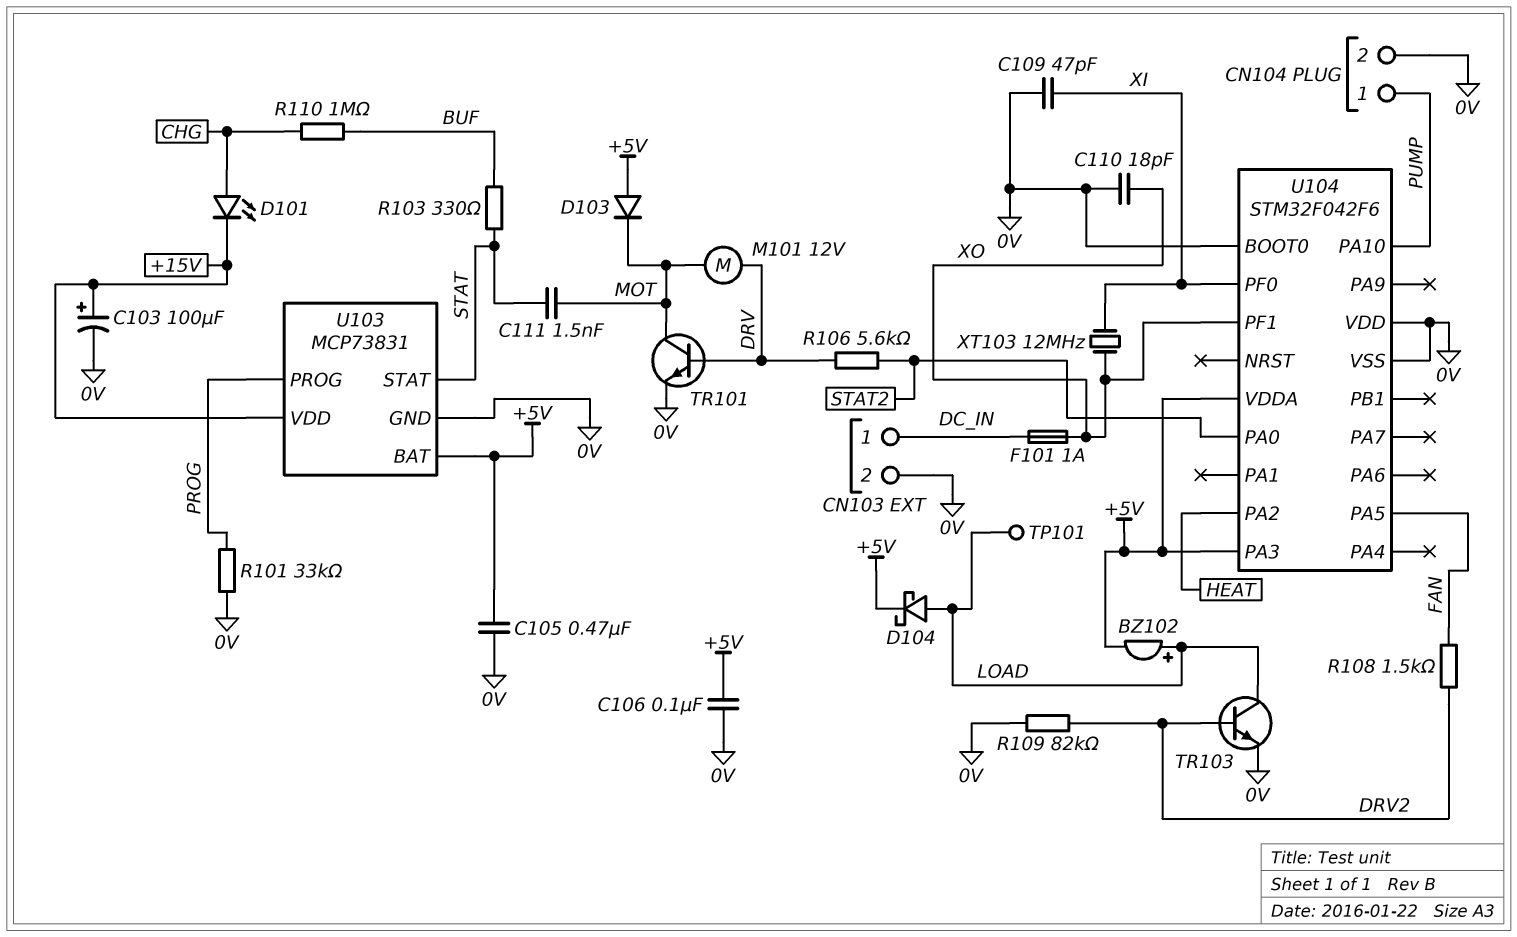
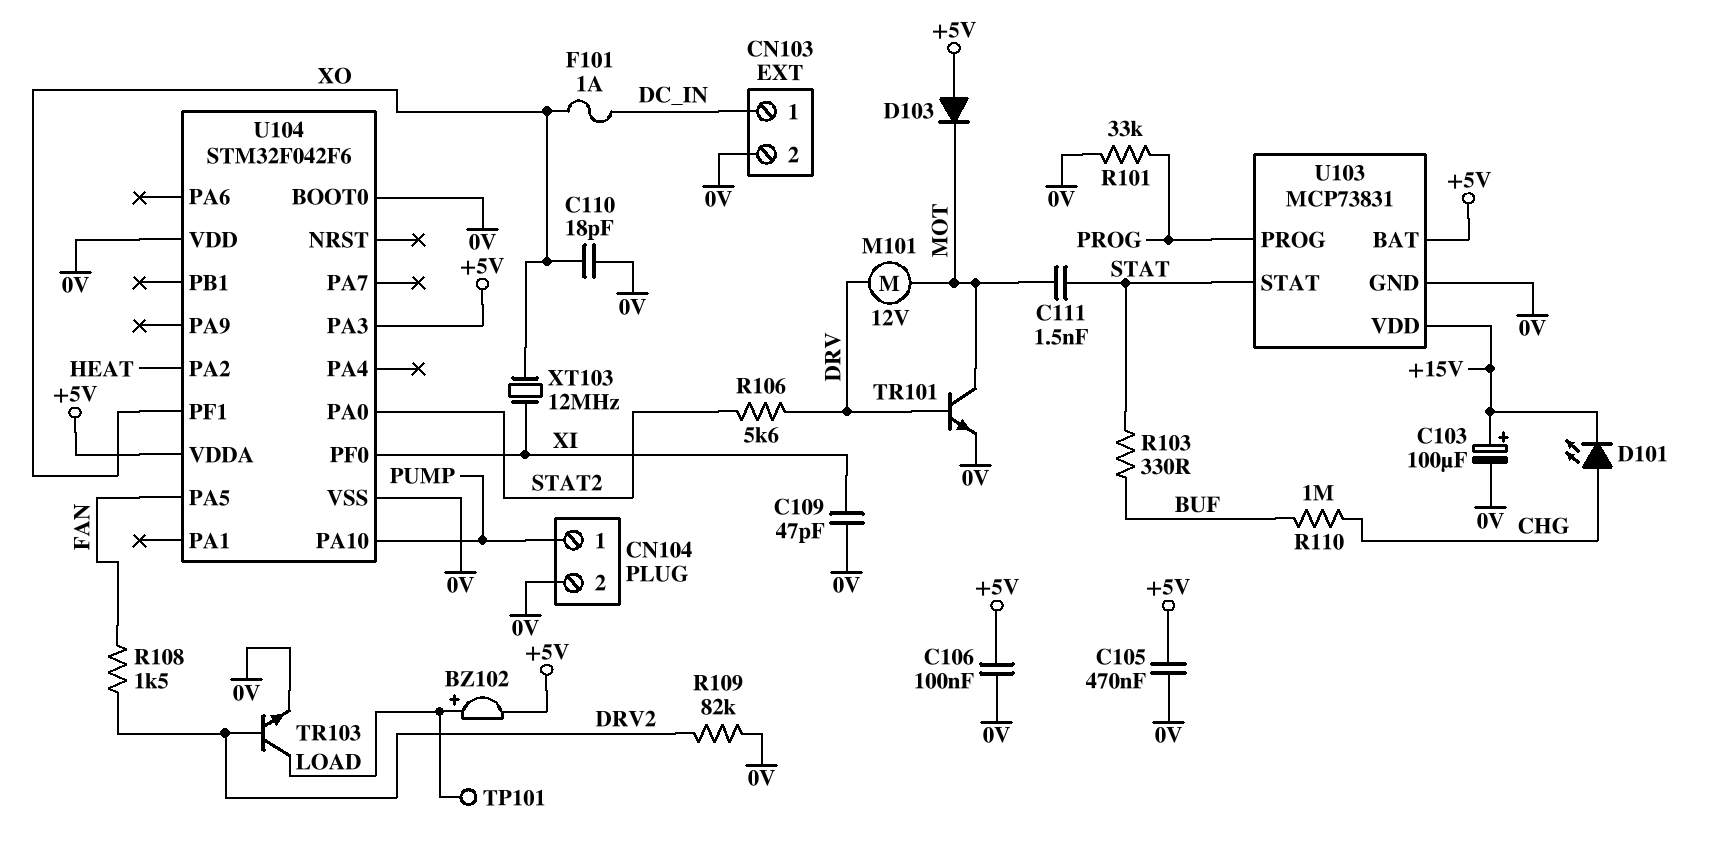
D104: schottky (A LOAD, K +5V) -> none

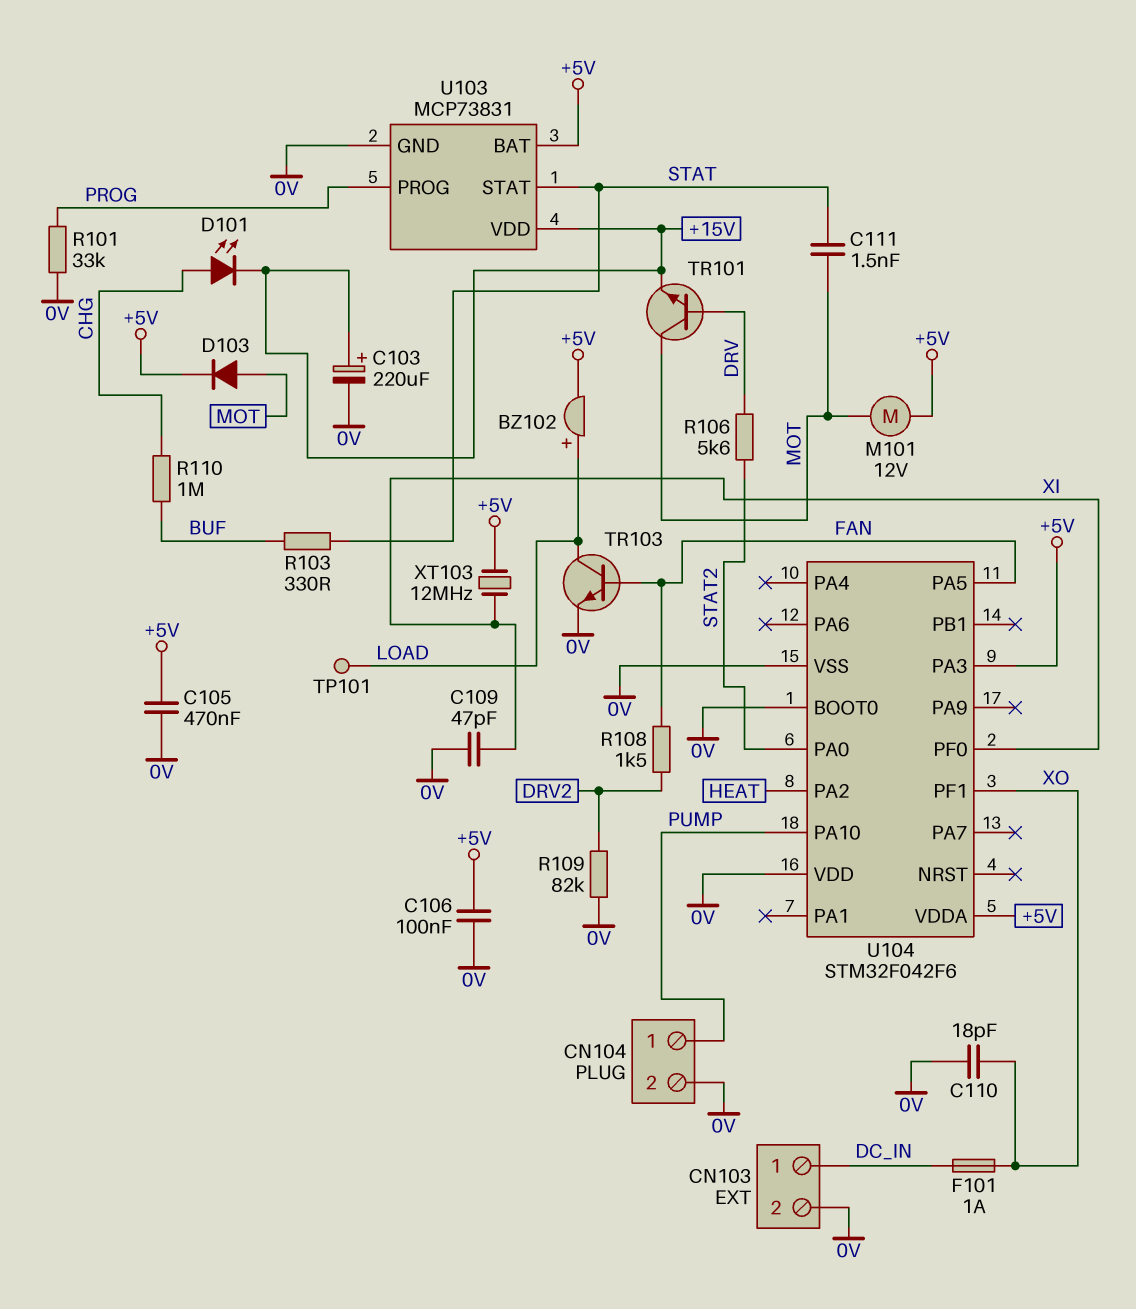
C103: 100uF (plus +15V, minus 0V) -> 220uF (plus +15V, minus 0V)
D103: diode (A +5V, K MOT) -> diode (A MOT, K +5V)
M101: motor 12V (DRV, MOT) -> motor 12V (+5V, MOT)
TR101: NPN (B DRV, C MOT, E 0V) -> NPN (B DRV, C MOT, E +15V)
TR103: NPN (B DRV2, C LOAD, E 0V) -> NPN (B FAN, C LOAD, E 0V)
XT103: 12MHz (XI, XO) -> 12MHz (+5V, XI)

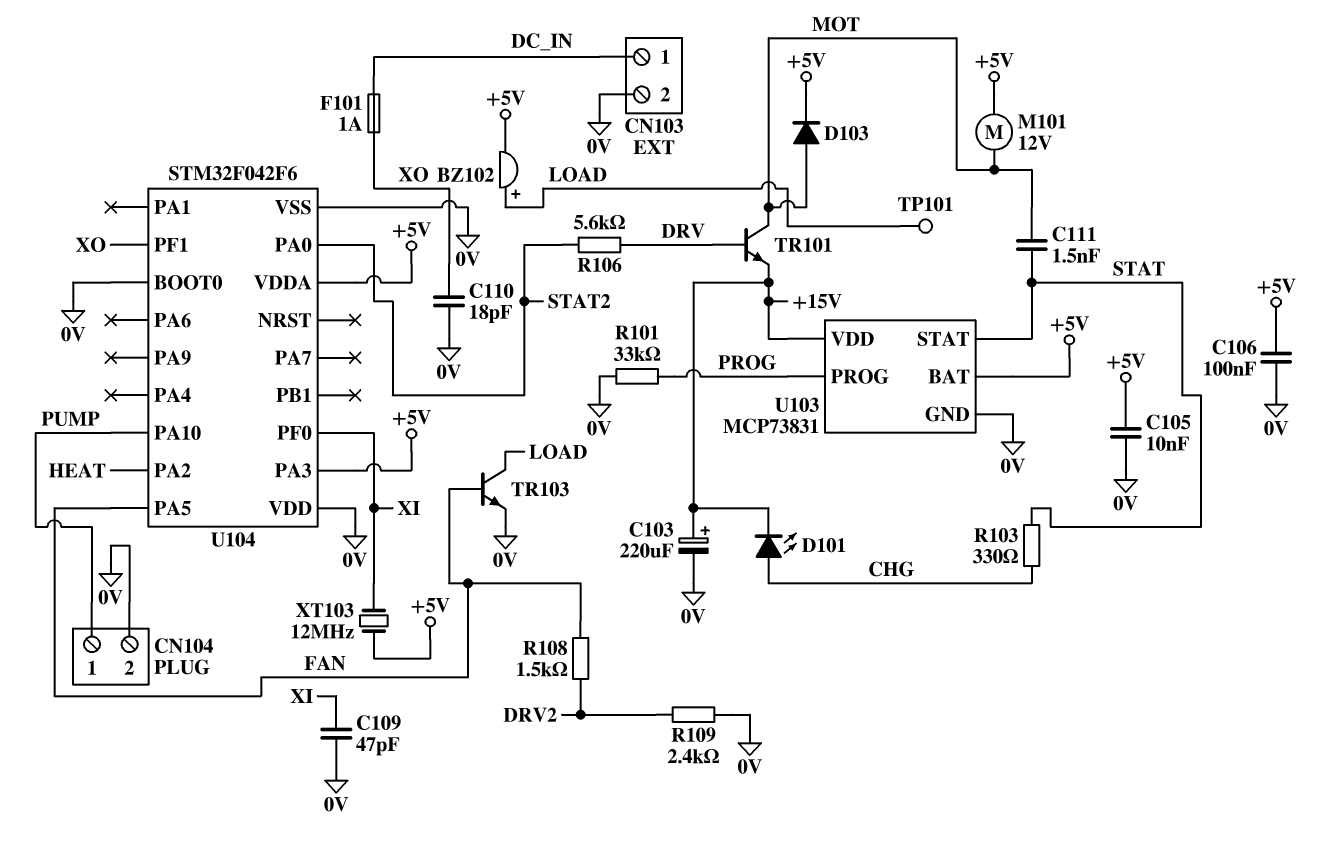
C105: 470nF (+5V, 0V) -> 10nF (+5V, 0V)
R103: 330 (BUF, STAT) -> 330 (CHG, STAT)
R109: 82k (0V, DRV2) -> 2.4k (0V, DRV2)
R110: 1M (BUF, CHG) -> none

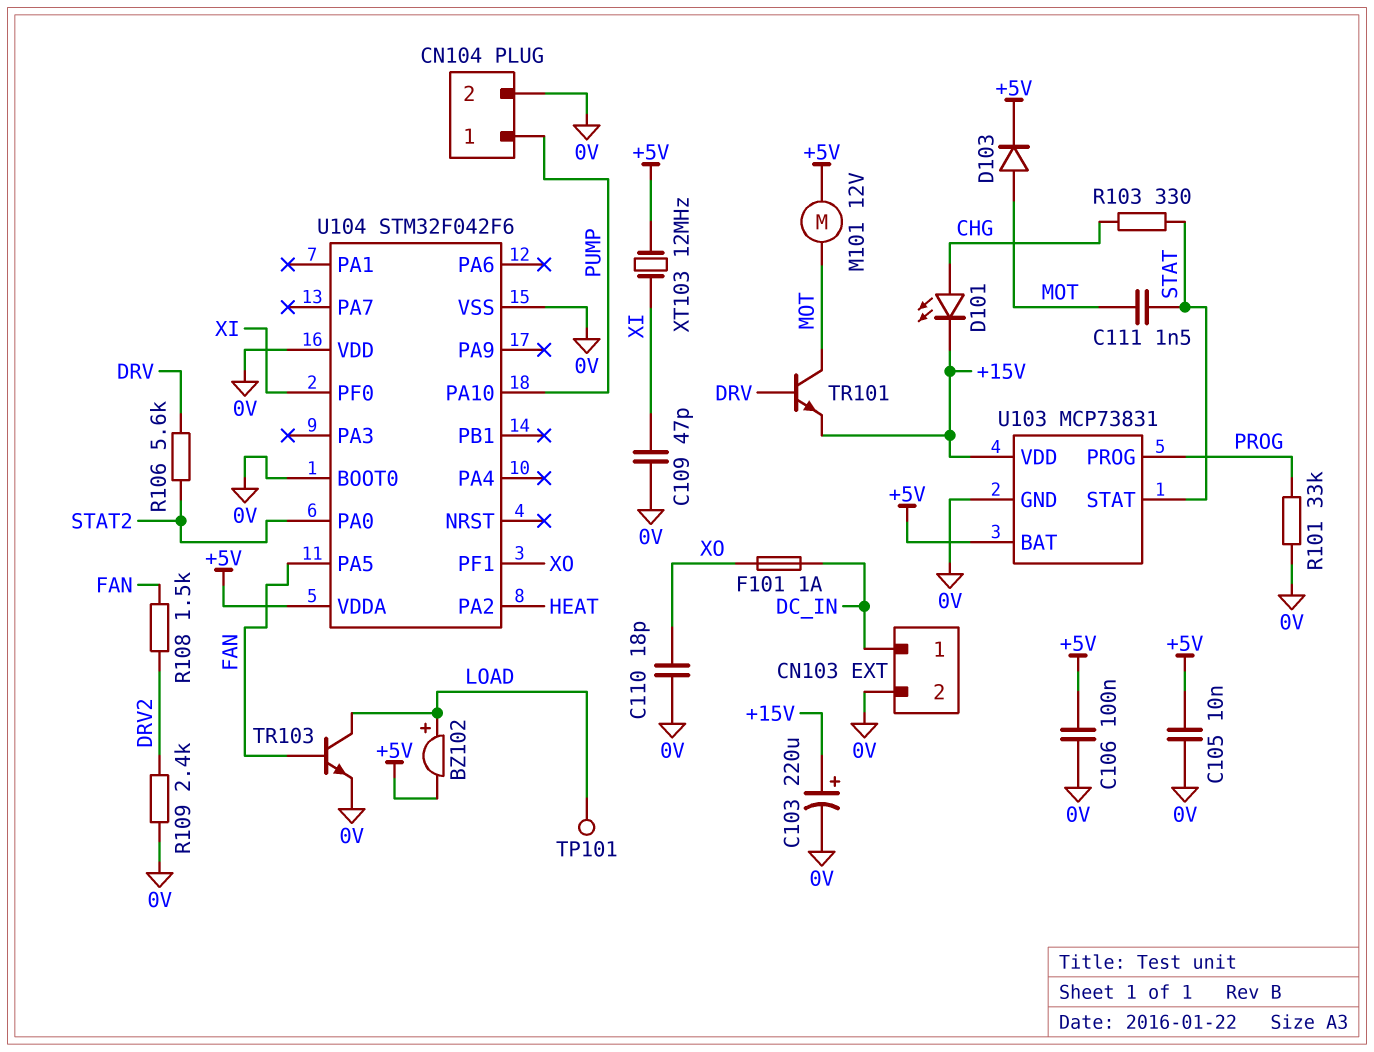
U104 pin PA3: +5V -> none

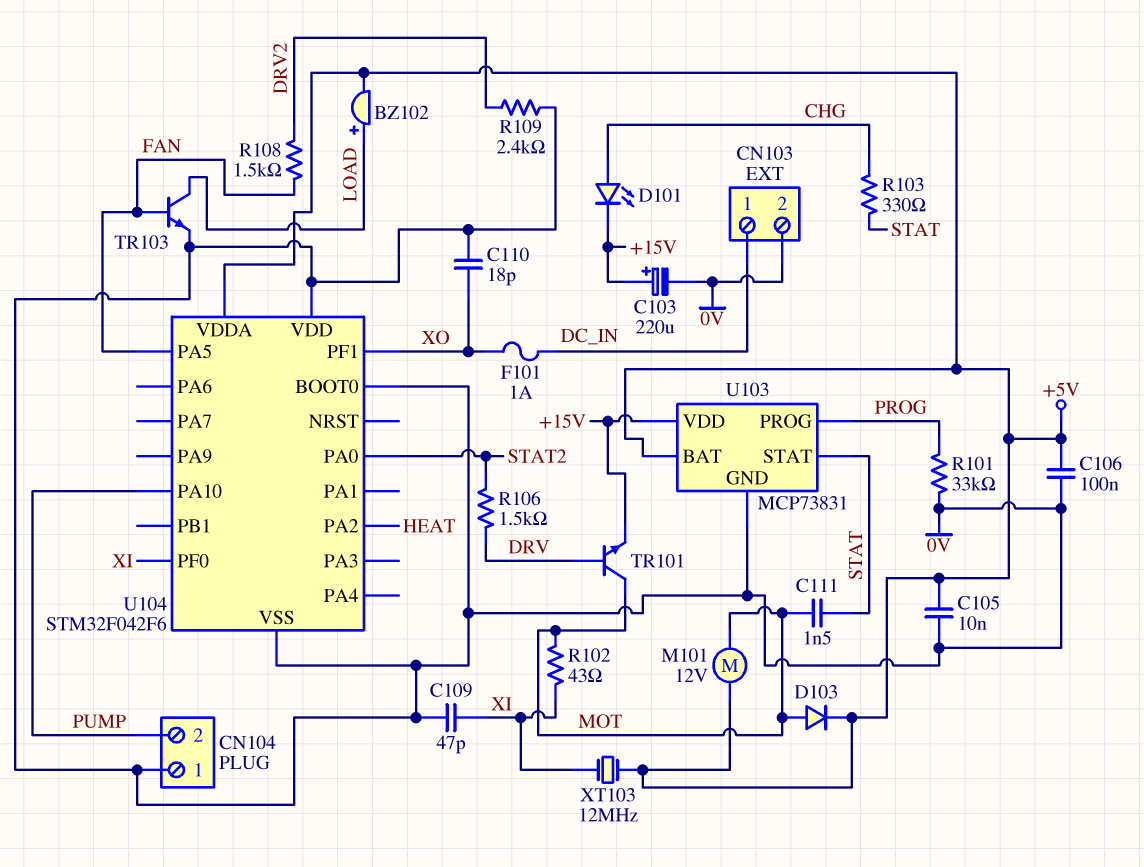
CN104 pin 1: PUMP -> 0V
CN104 pin 2: 0V -> PUMP
R102: none -> 43 (MOT, XI)
R106: 5.6k (DRV, STAT2) -> 1.5k (DRV, STAT2)
TP101: test point (LOAD) -> none

